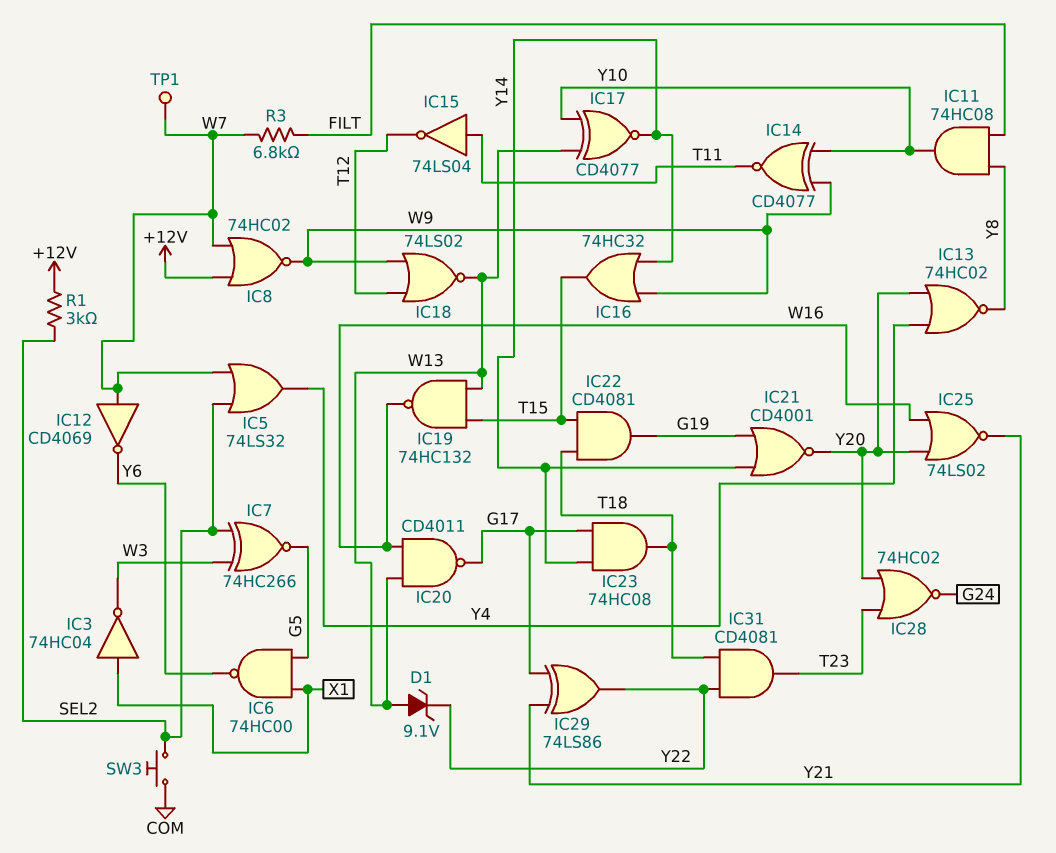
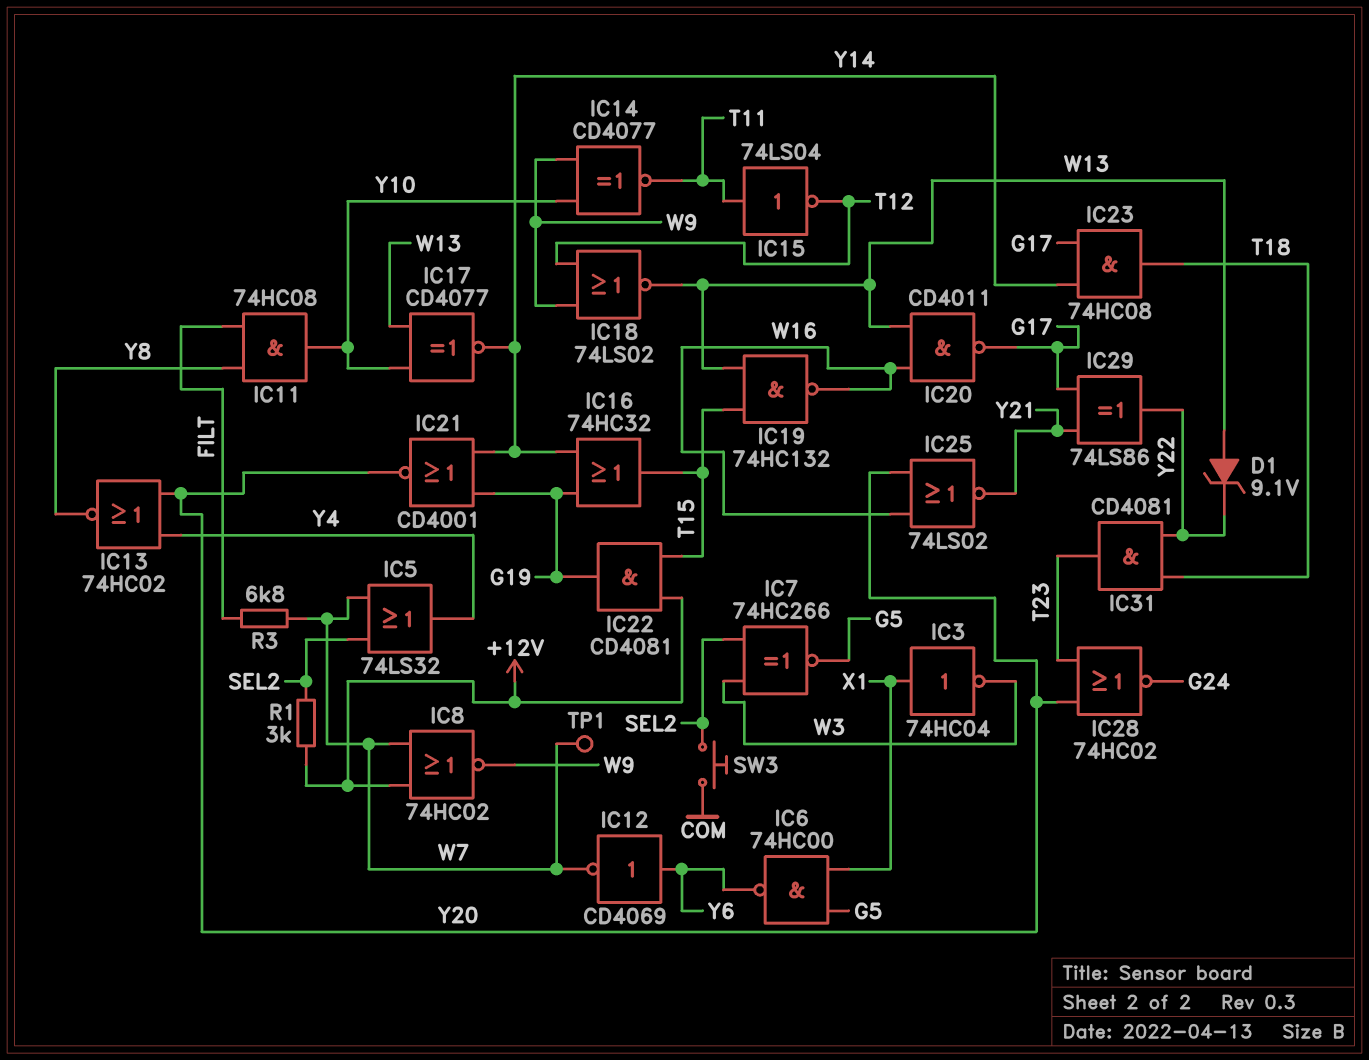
IC12: NOT CD4069 (in W7, out Y6) -> NOT CD4069 (in Y6, out W7)
IC16: OR 74HC32 (in W9, in Y14, out T15) -> OR 74HC32 (in G19, in Y14, out T15)
IC22: AND CD4081 (in T15, in T18, out G19) -> AND CD4081 (in +12V, in T15, out G19)

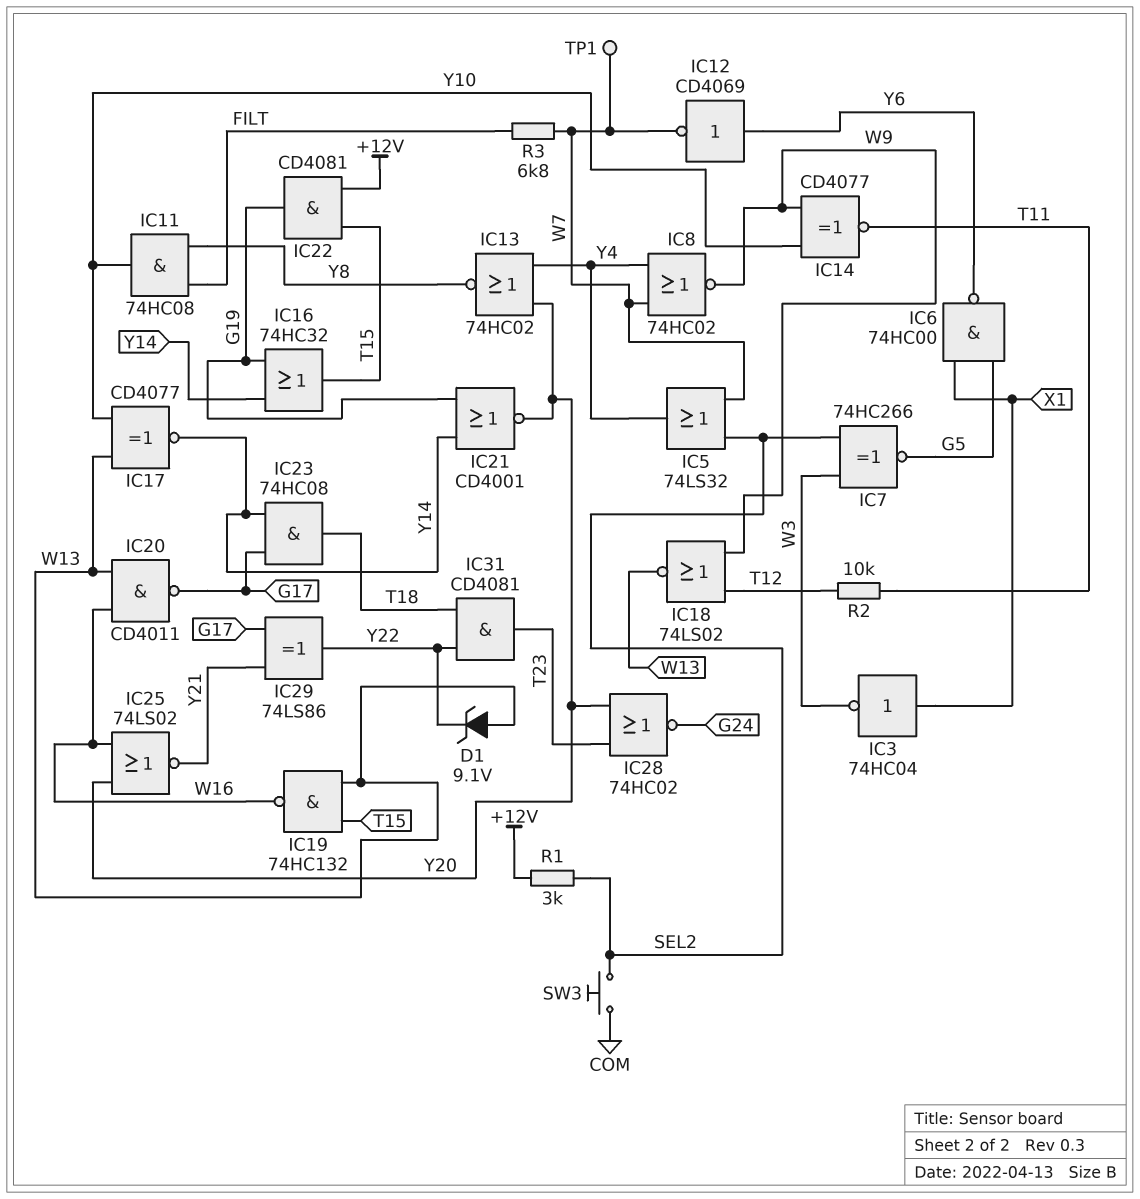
IC8: NOR 74HC02 (in +12V, in W7, out W9) -> NOR 74HC02 (in W7, in Y4, out W9)
IC15: NOT 74LS04 (in T11, out T12) -> none
R2: none -> 10k (T11, T12)

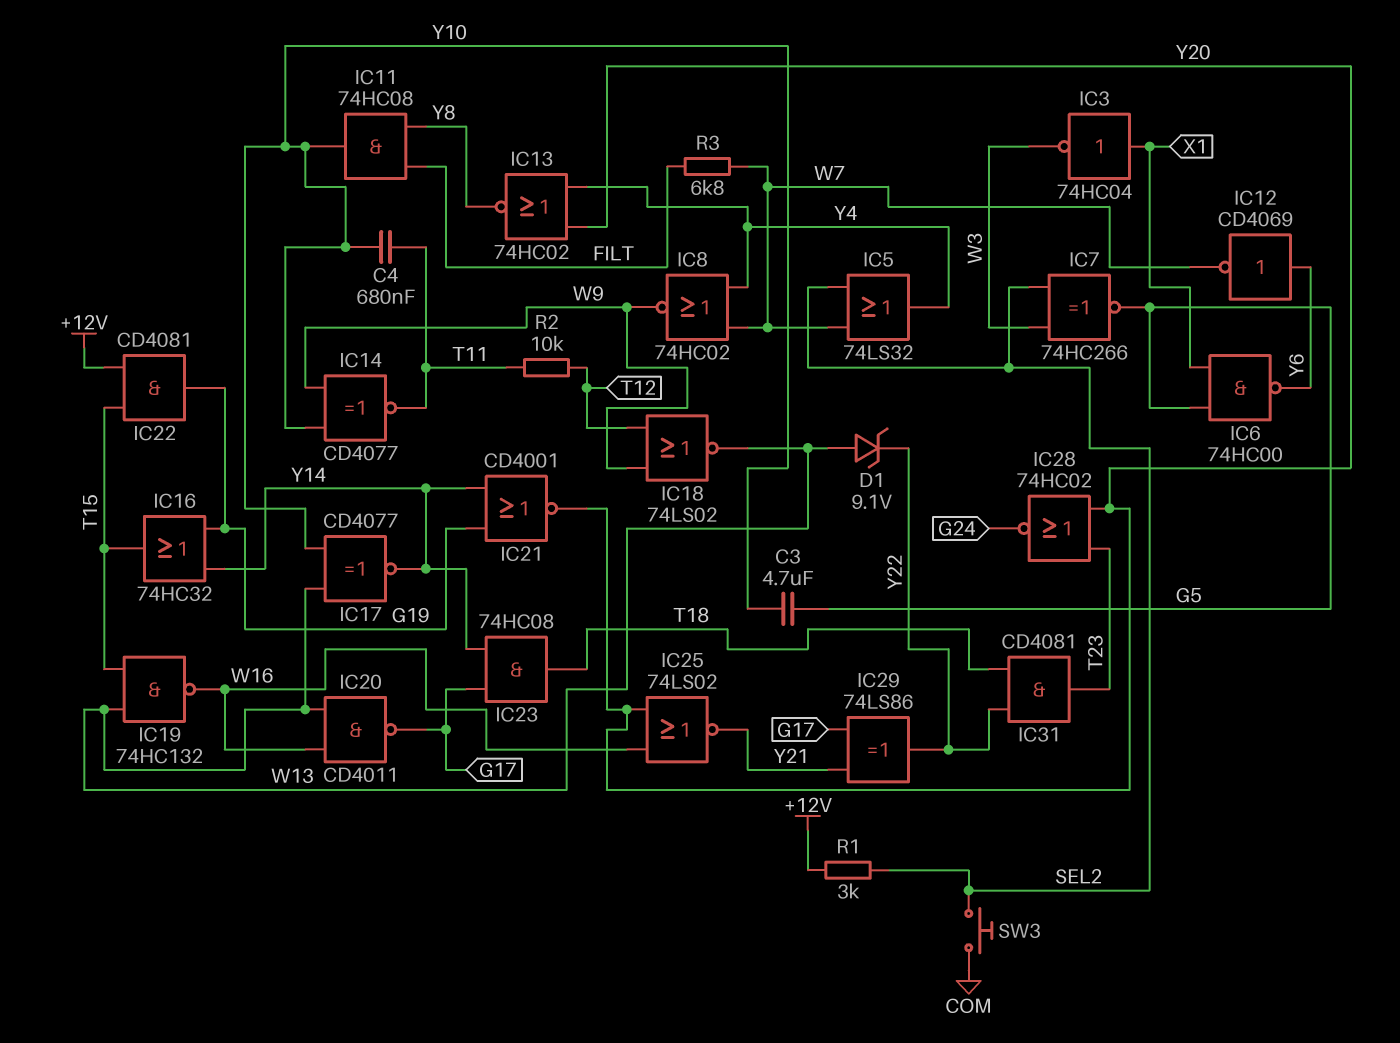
C3: none -> 4.7uF (G5, Y10)
C4: none -> 680nF (T11, Y10)
TP1: test point (W7) -> none

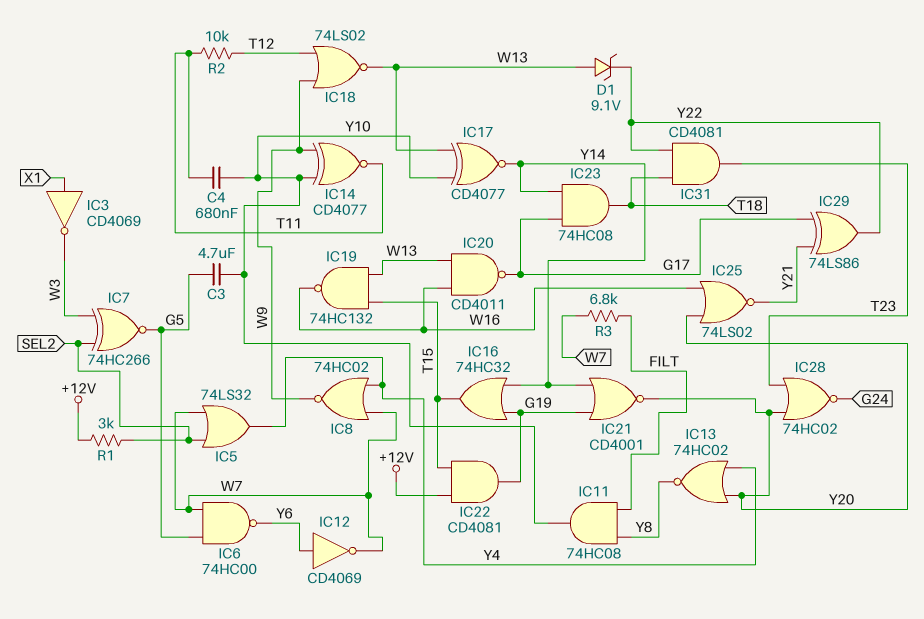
IC3: NOT 74HC04 (in X1, out W3) -> NOT CD4069 (in X1, out W3)
IC6: NAND 74HC00 (in G5, in X1, out Y6) -> NAND 74HC00 (in G5, in W7, out Y6)
SW3: button (COM, SEL2) -> none

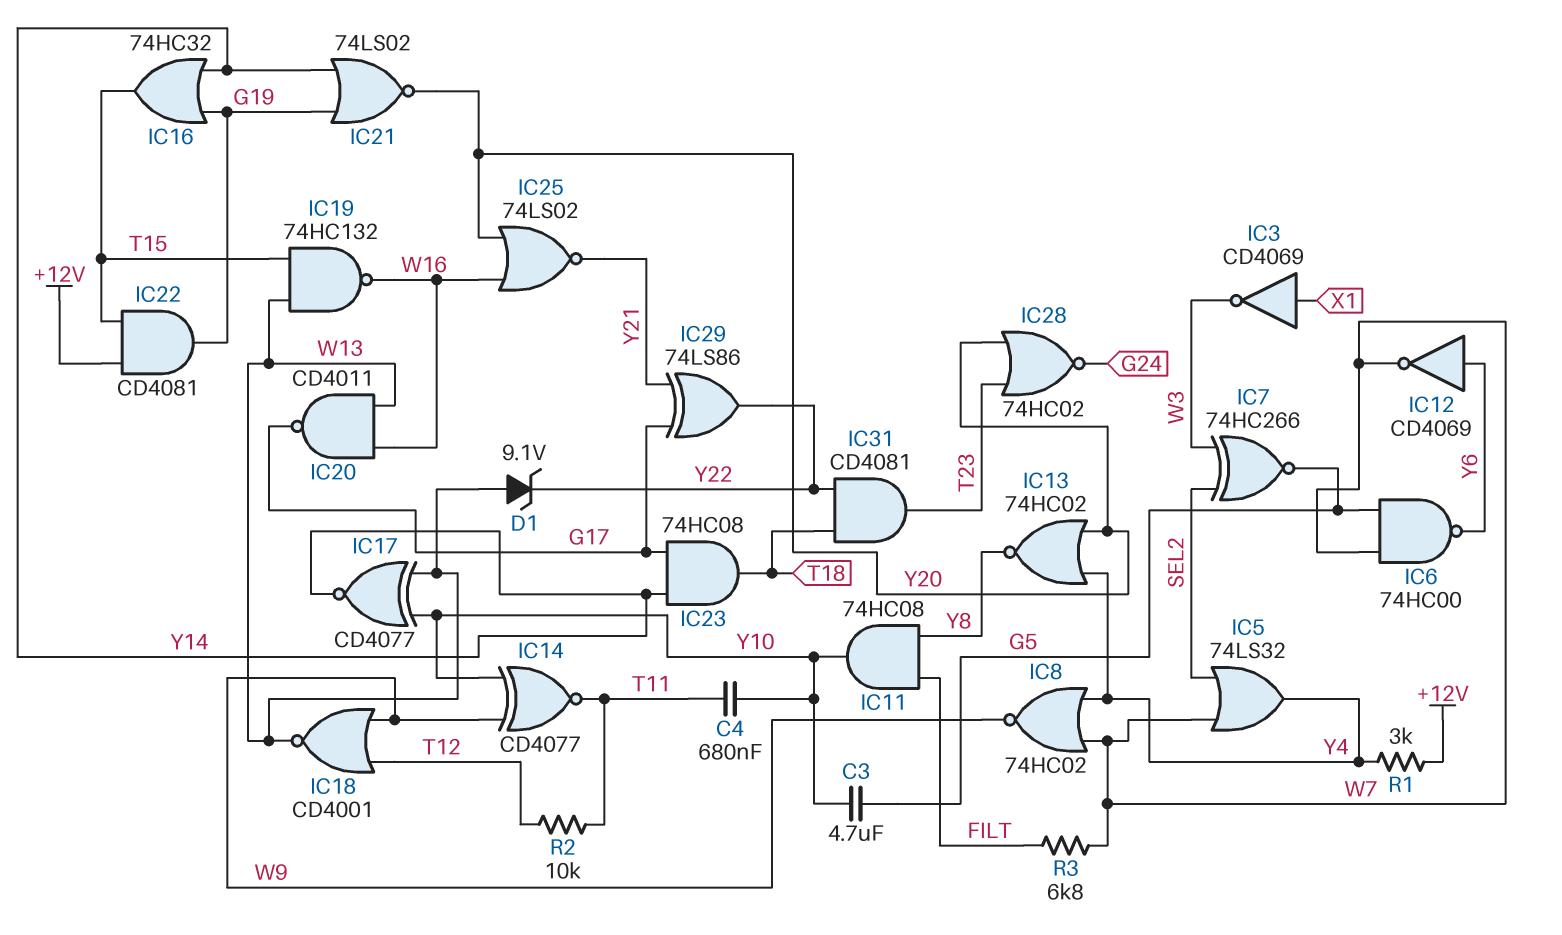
IC18: NOR 74LS02 (in T12, in W9, out W13) -> NOR CD4001 (in T12, in W9, out W13)
IC21: NOR CD4001 (in G19, in Y14, out Y20) -> NOR 74LS02 (in G19, in Y14, out Y20)
R1: 3k (+12V, SEL2) -> 3k (+12V, Y4)

